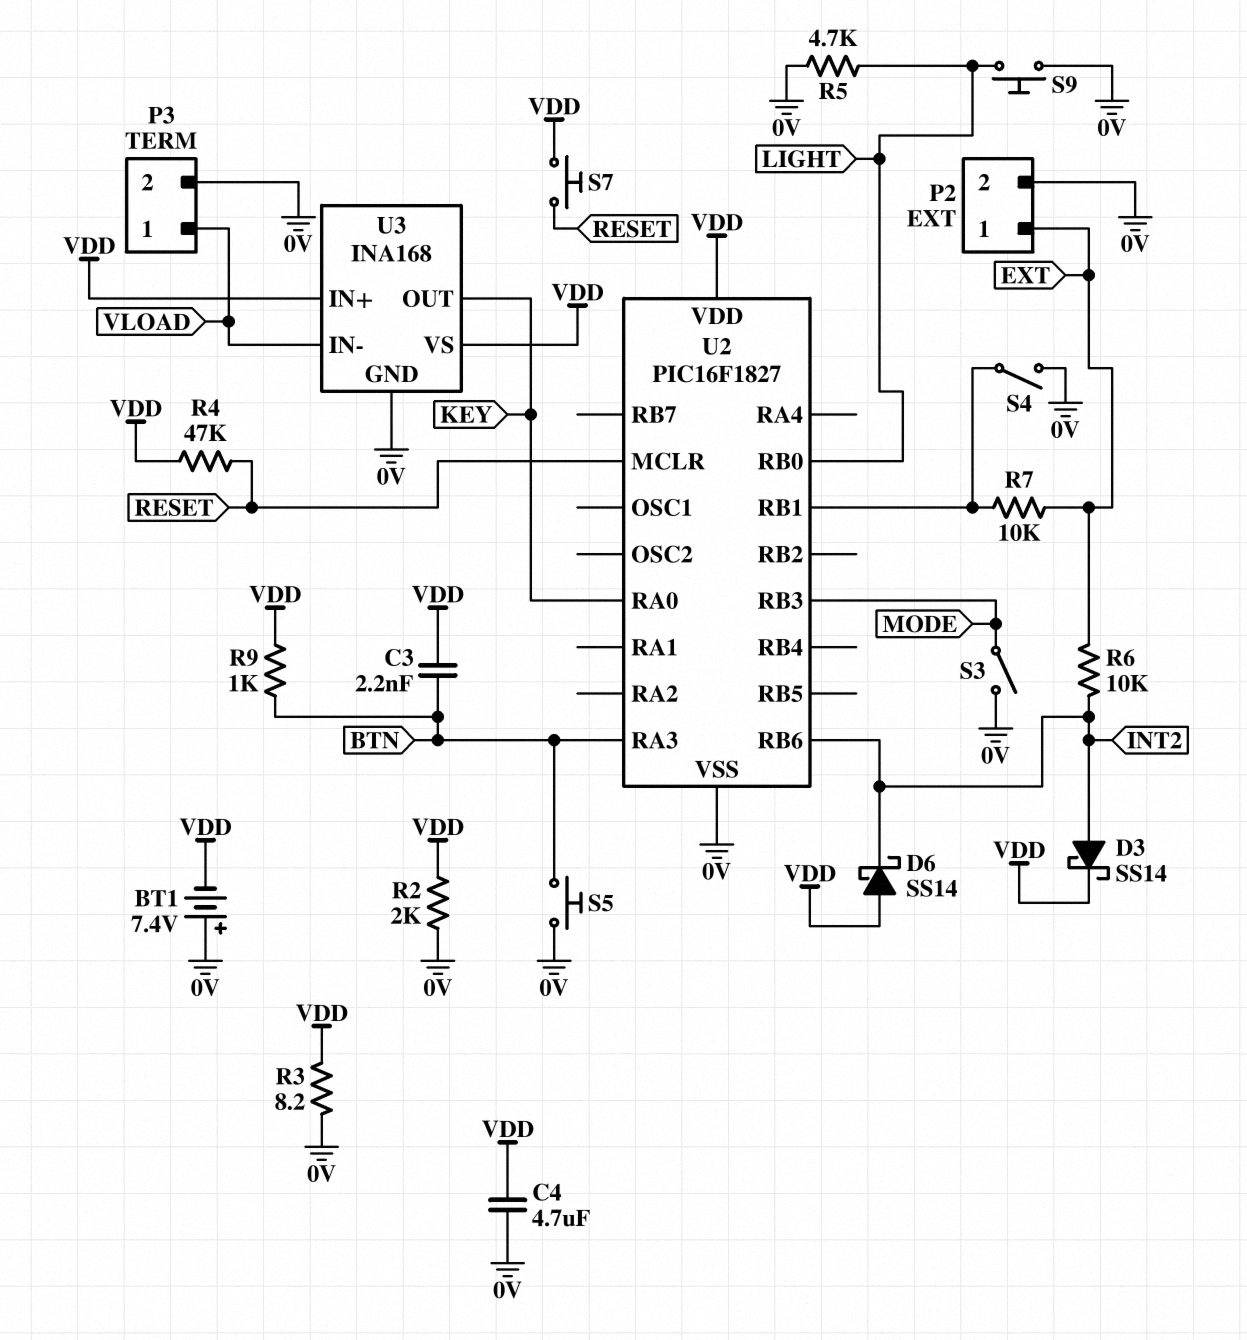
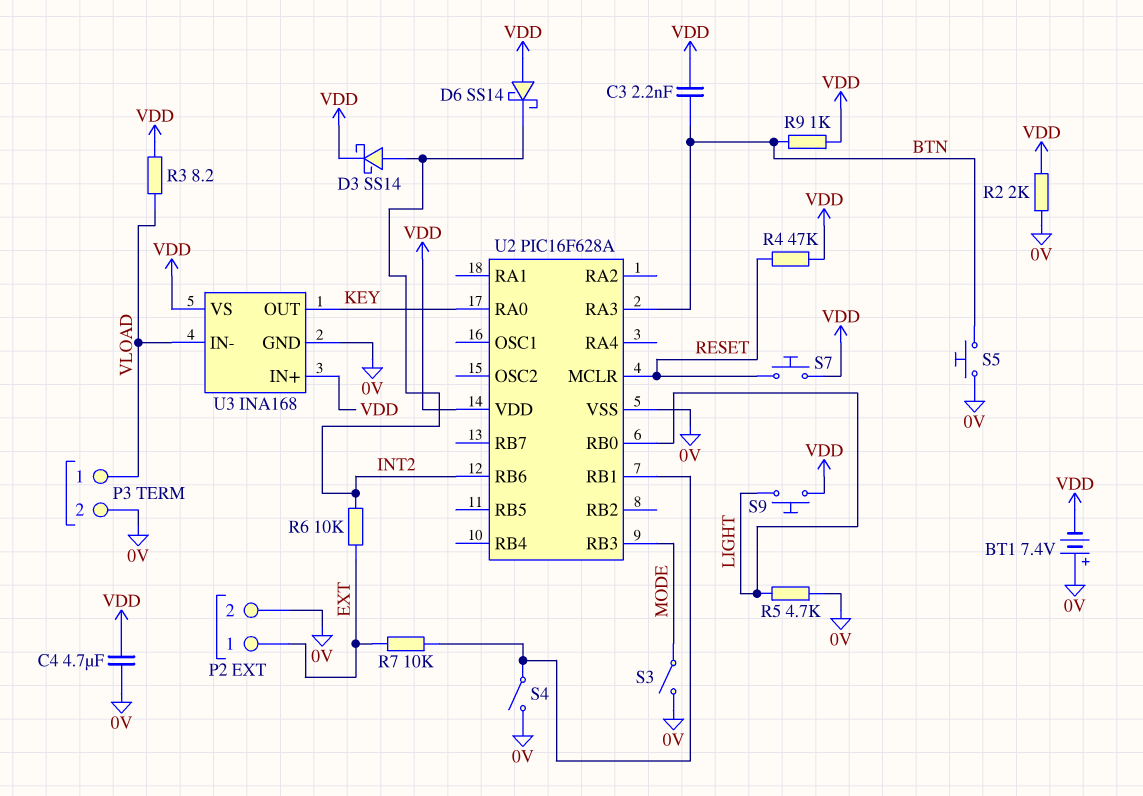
R3: 8.2 (0V, VDD) -> 8.2 (VDD, VLOAD)
S9: button (0V, LIGHT) -> button (LIGHT, VDD)
U2: PIC16F1827 -> PIC16F628A

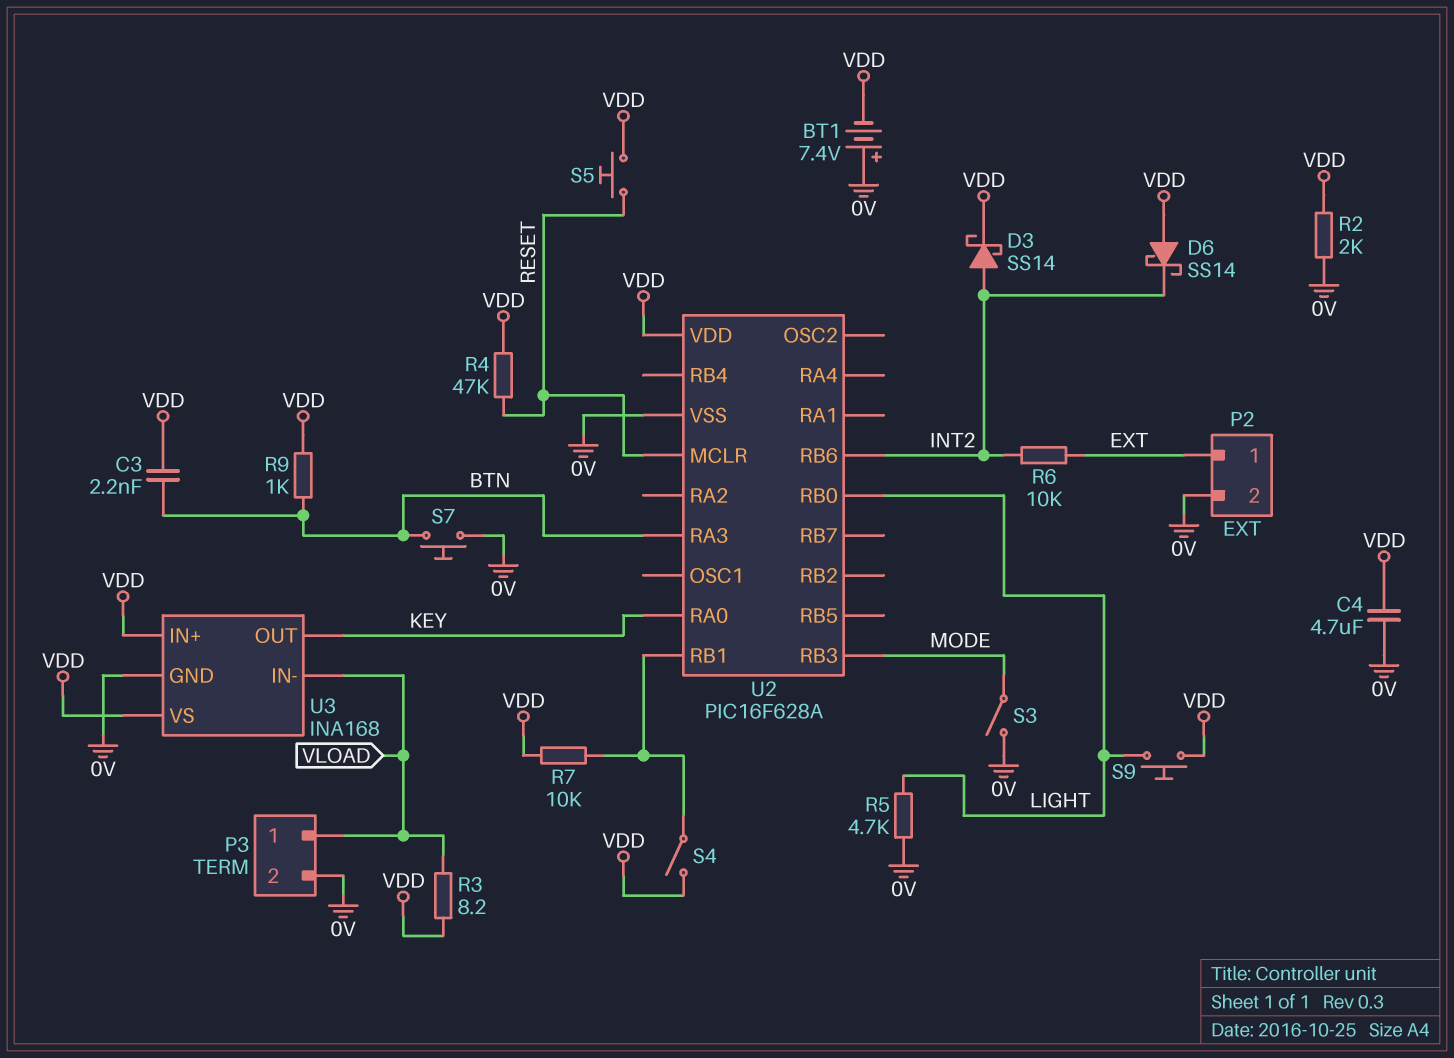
R7: 10k (EXT, U2/RB1) -> 10k (U2/RB1, VDD)
S4: switch (0V, U2/RB1) -> switch (U2/RB1, VDD)
S5: button (0V, BTN) -> button (RESET, VDD)
S7: button (RESET, VDD) -> button (0V, BTN)

